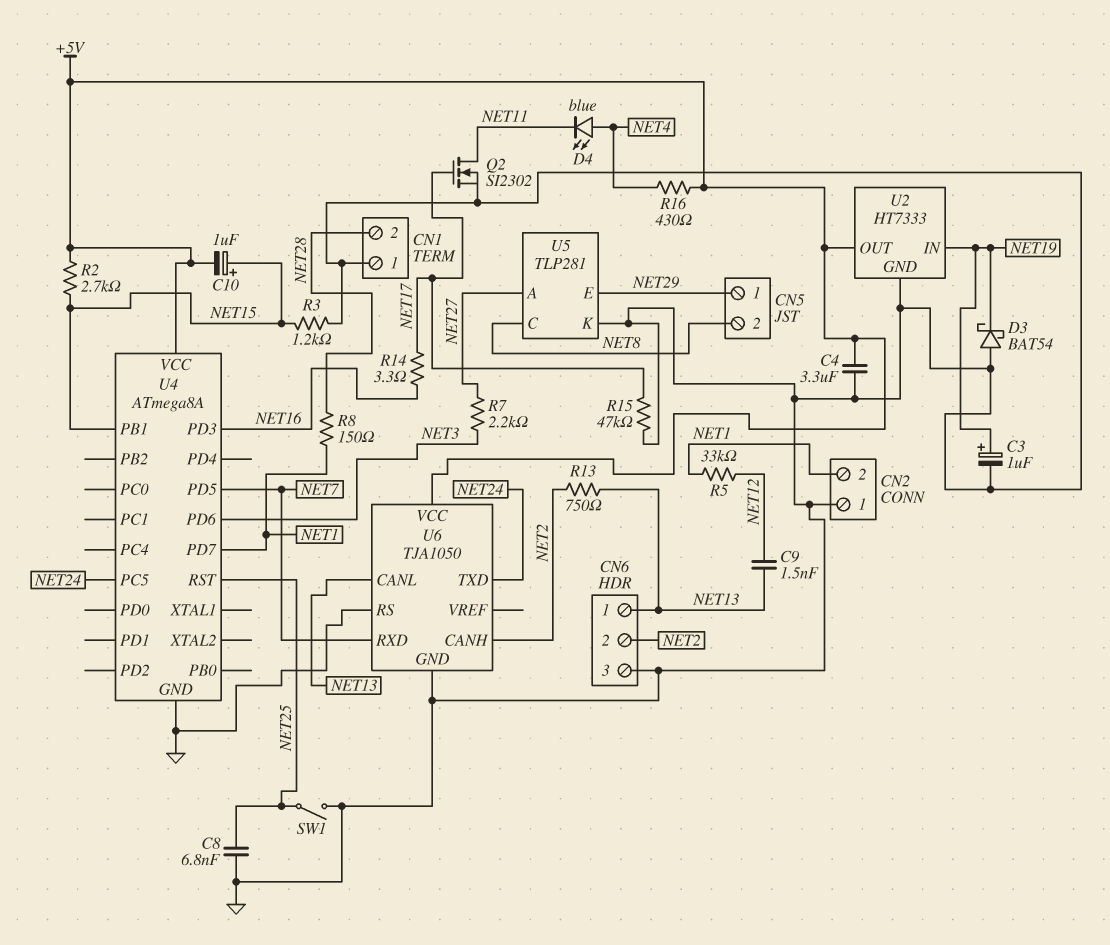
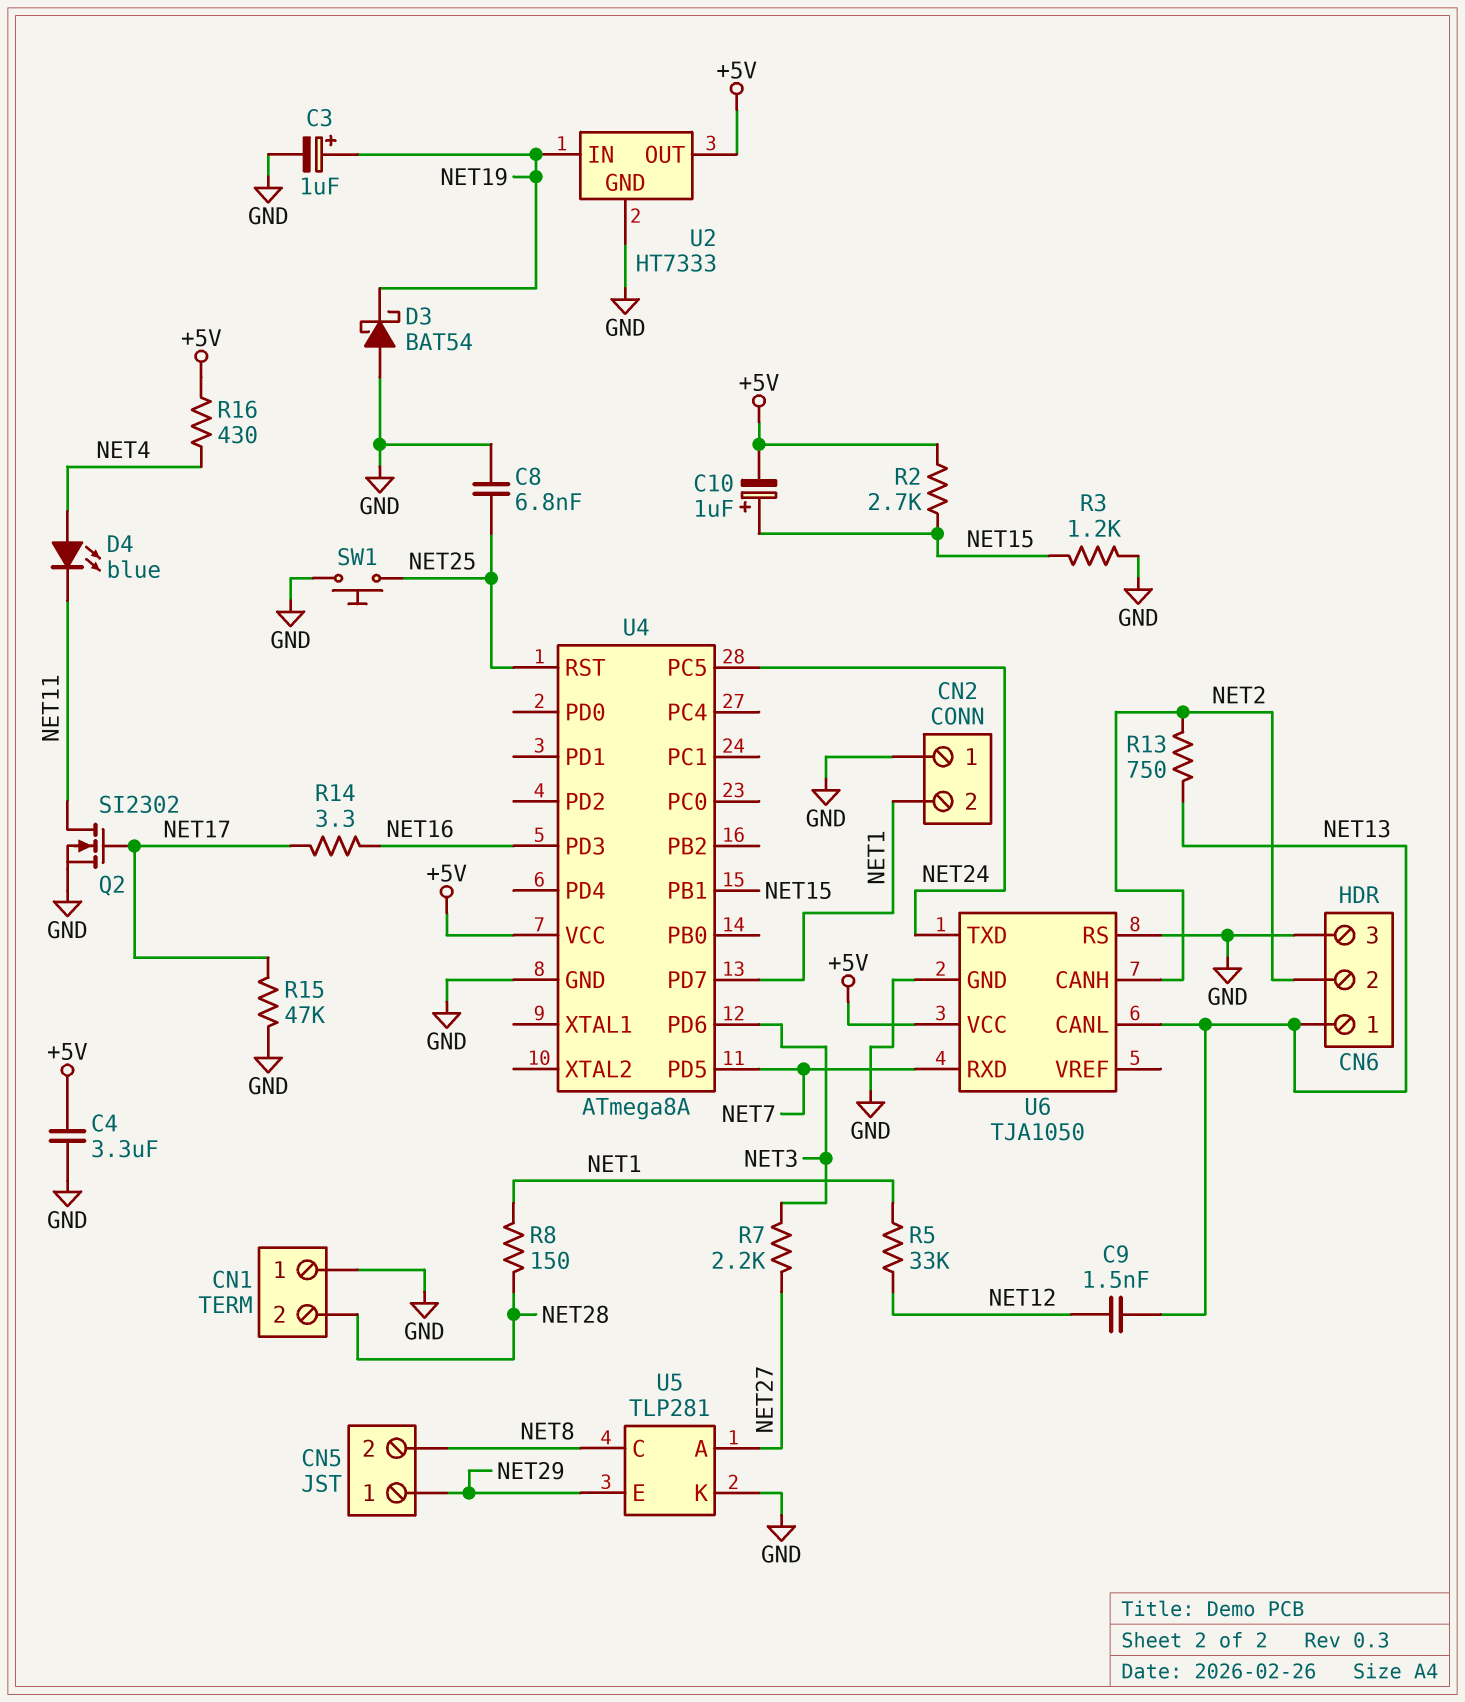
SW1: switch (GND, NET25) -> button (GND, NET25)

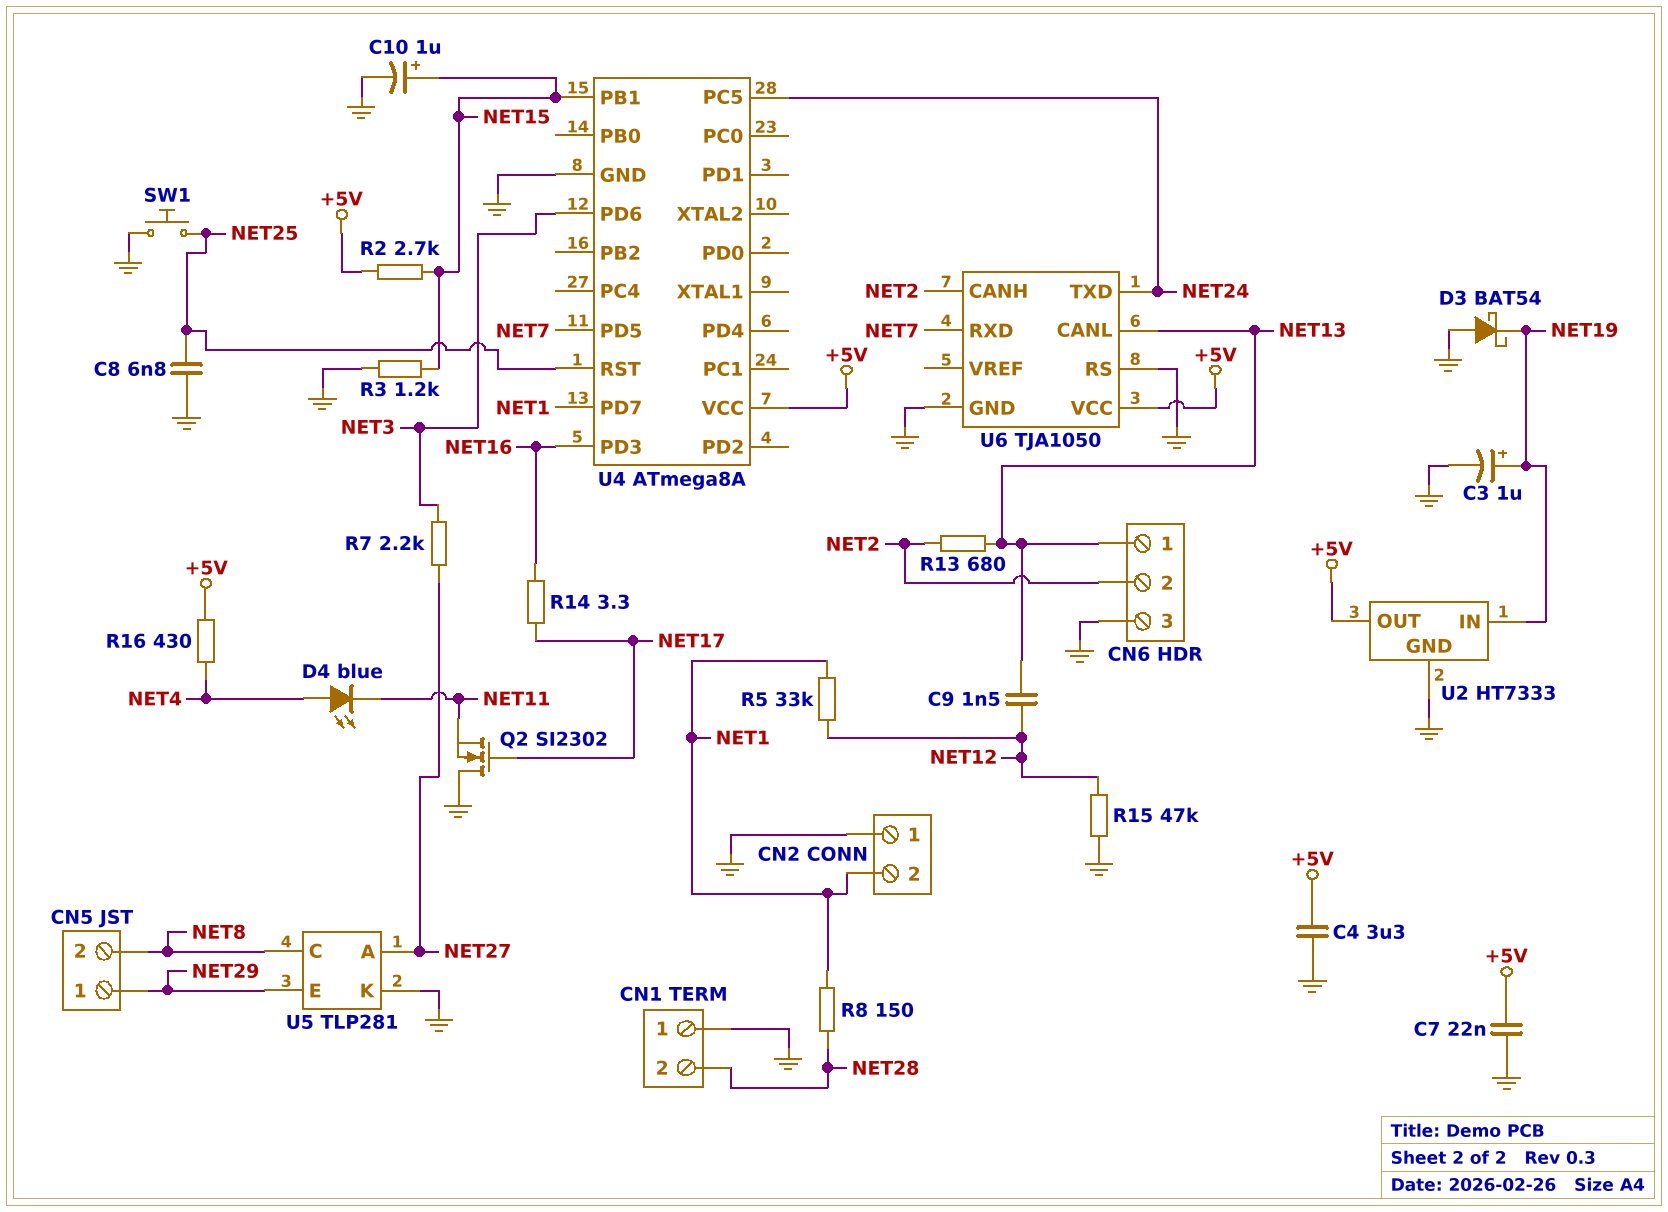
C7: none -> 22nF (+5V, GND)
C10: 1uF (plus NET15, minus +5V) -> 1uF (plus NET15, minus GND)
Q2: NMOS SI2302 (G NET17, D NET11, S GND) -> NMOS SI2302 (G NET17, D GND, S NET11)
R13: 750 (NET2, NET13) -> 680 (NET2, NET13)
R15: 47k (GND, NET17) -> 47k (GND, NET12)

